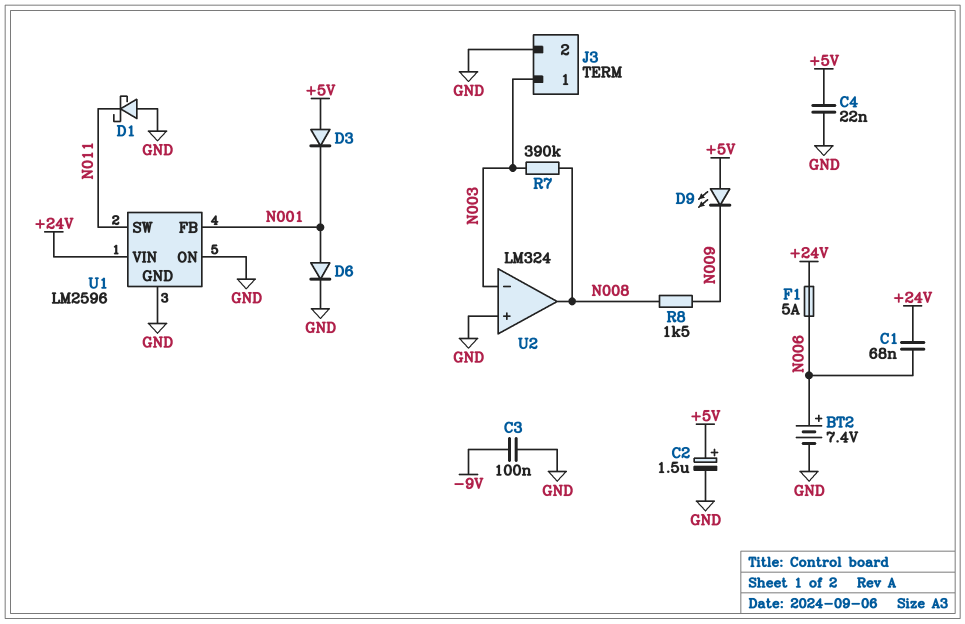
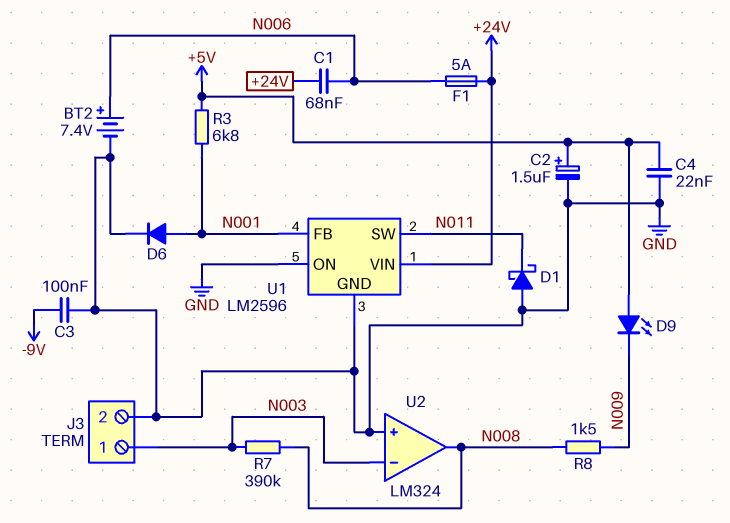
D3: diode (A +5V, K N001) -> none
R3: none -> 6.8k (+5V, N001)

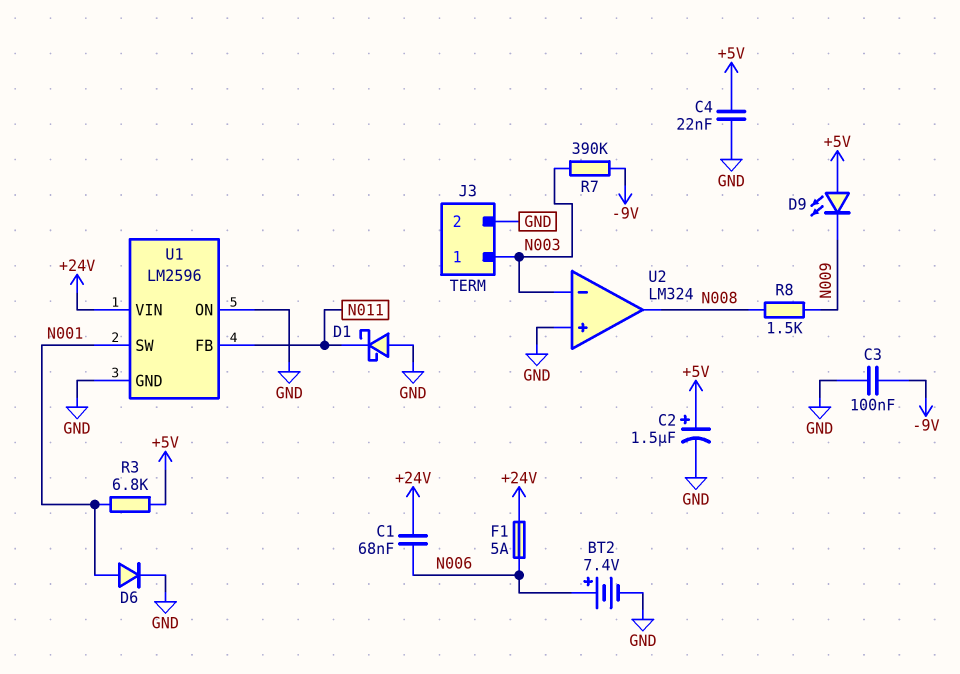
R7: 390k (N003, N008) -> 390k (-9V, N003)
U1 pin FB: N001 -> N011
U1 pin SW: N011 -> N001

